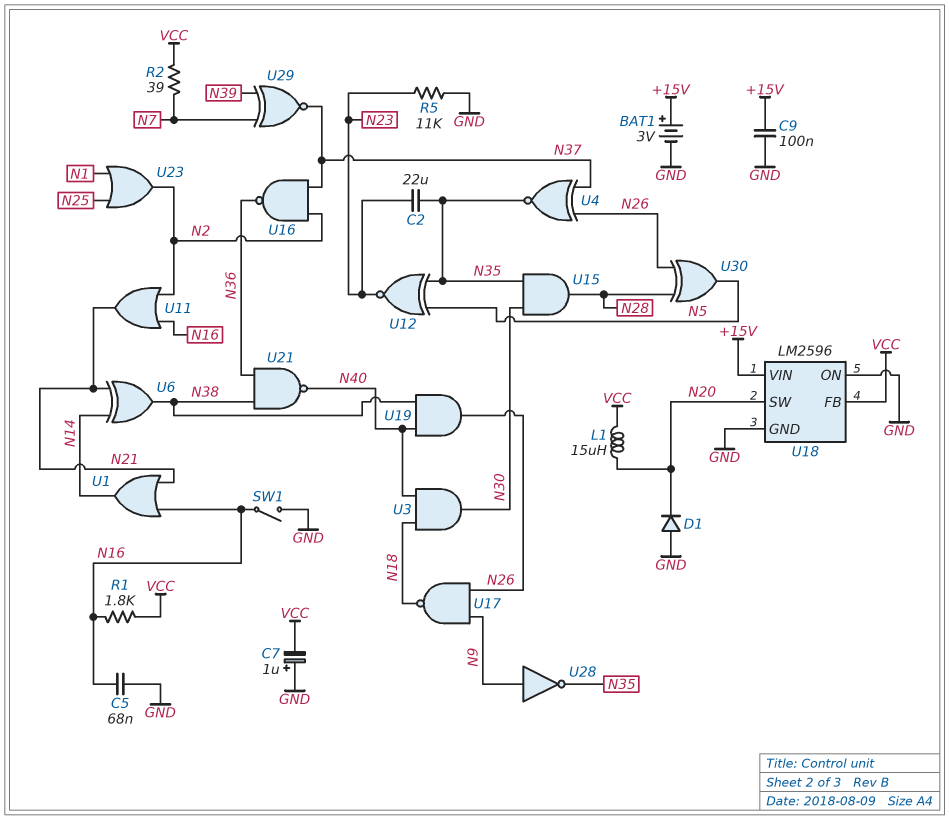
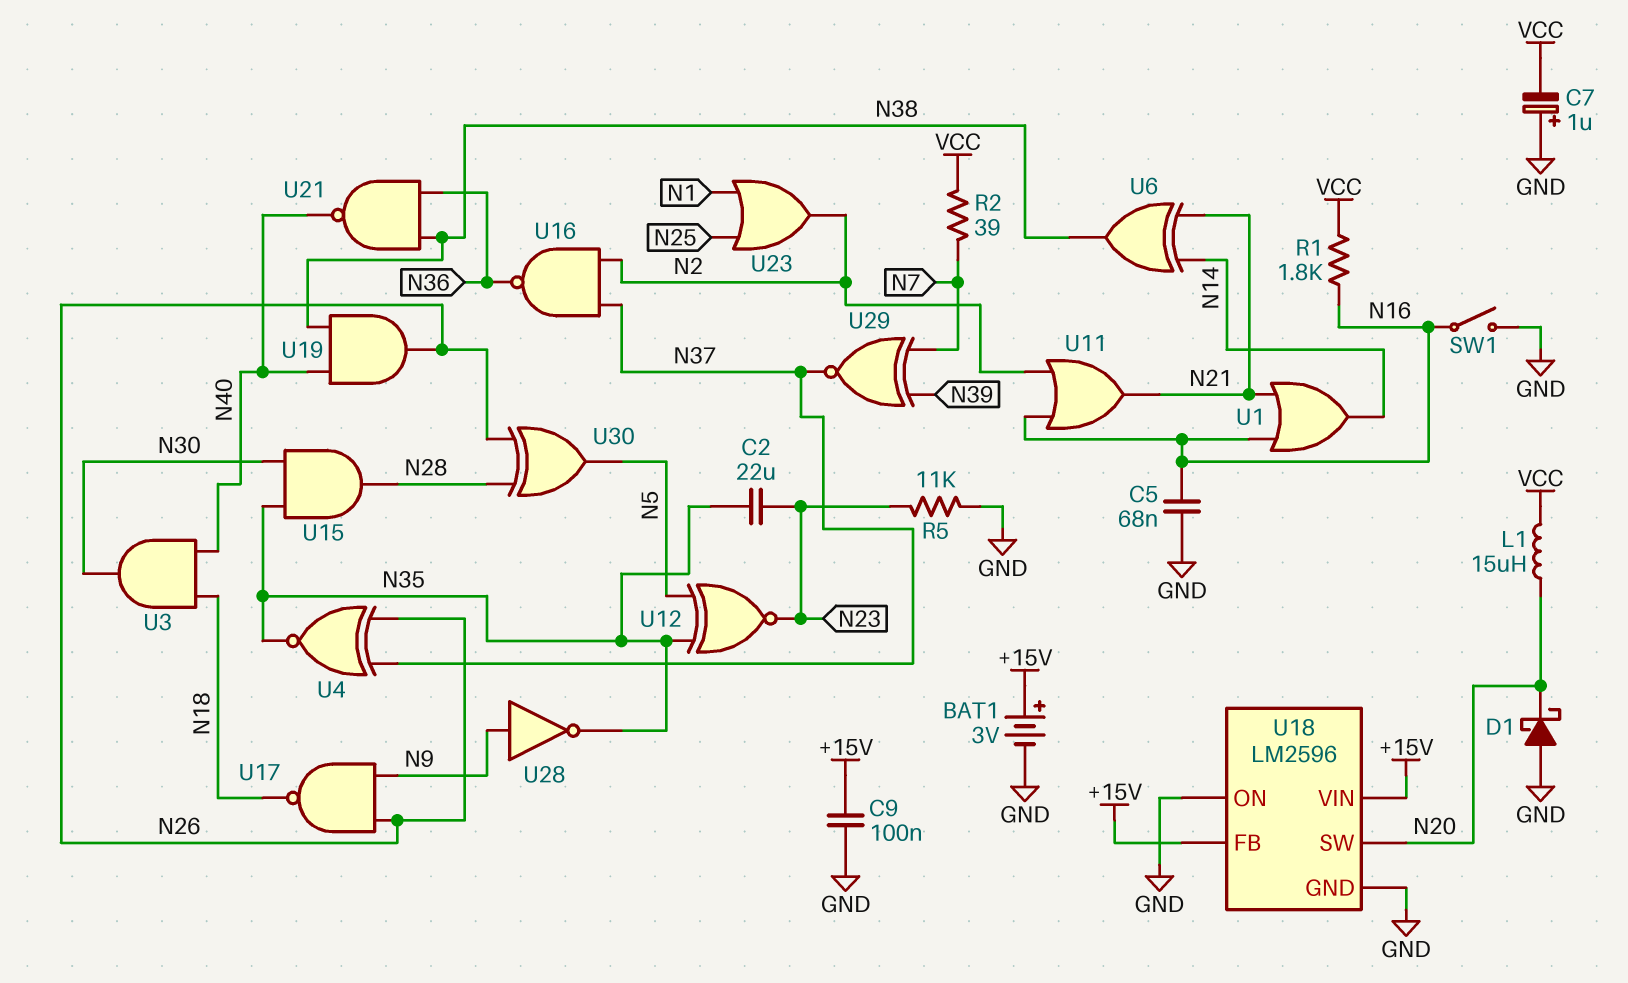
D1: diode (A GND, K N20) -> schottky (A GND, K N20)
U18 pin FB: VCC -> +15V

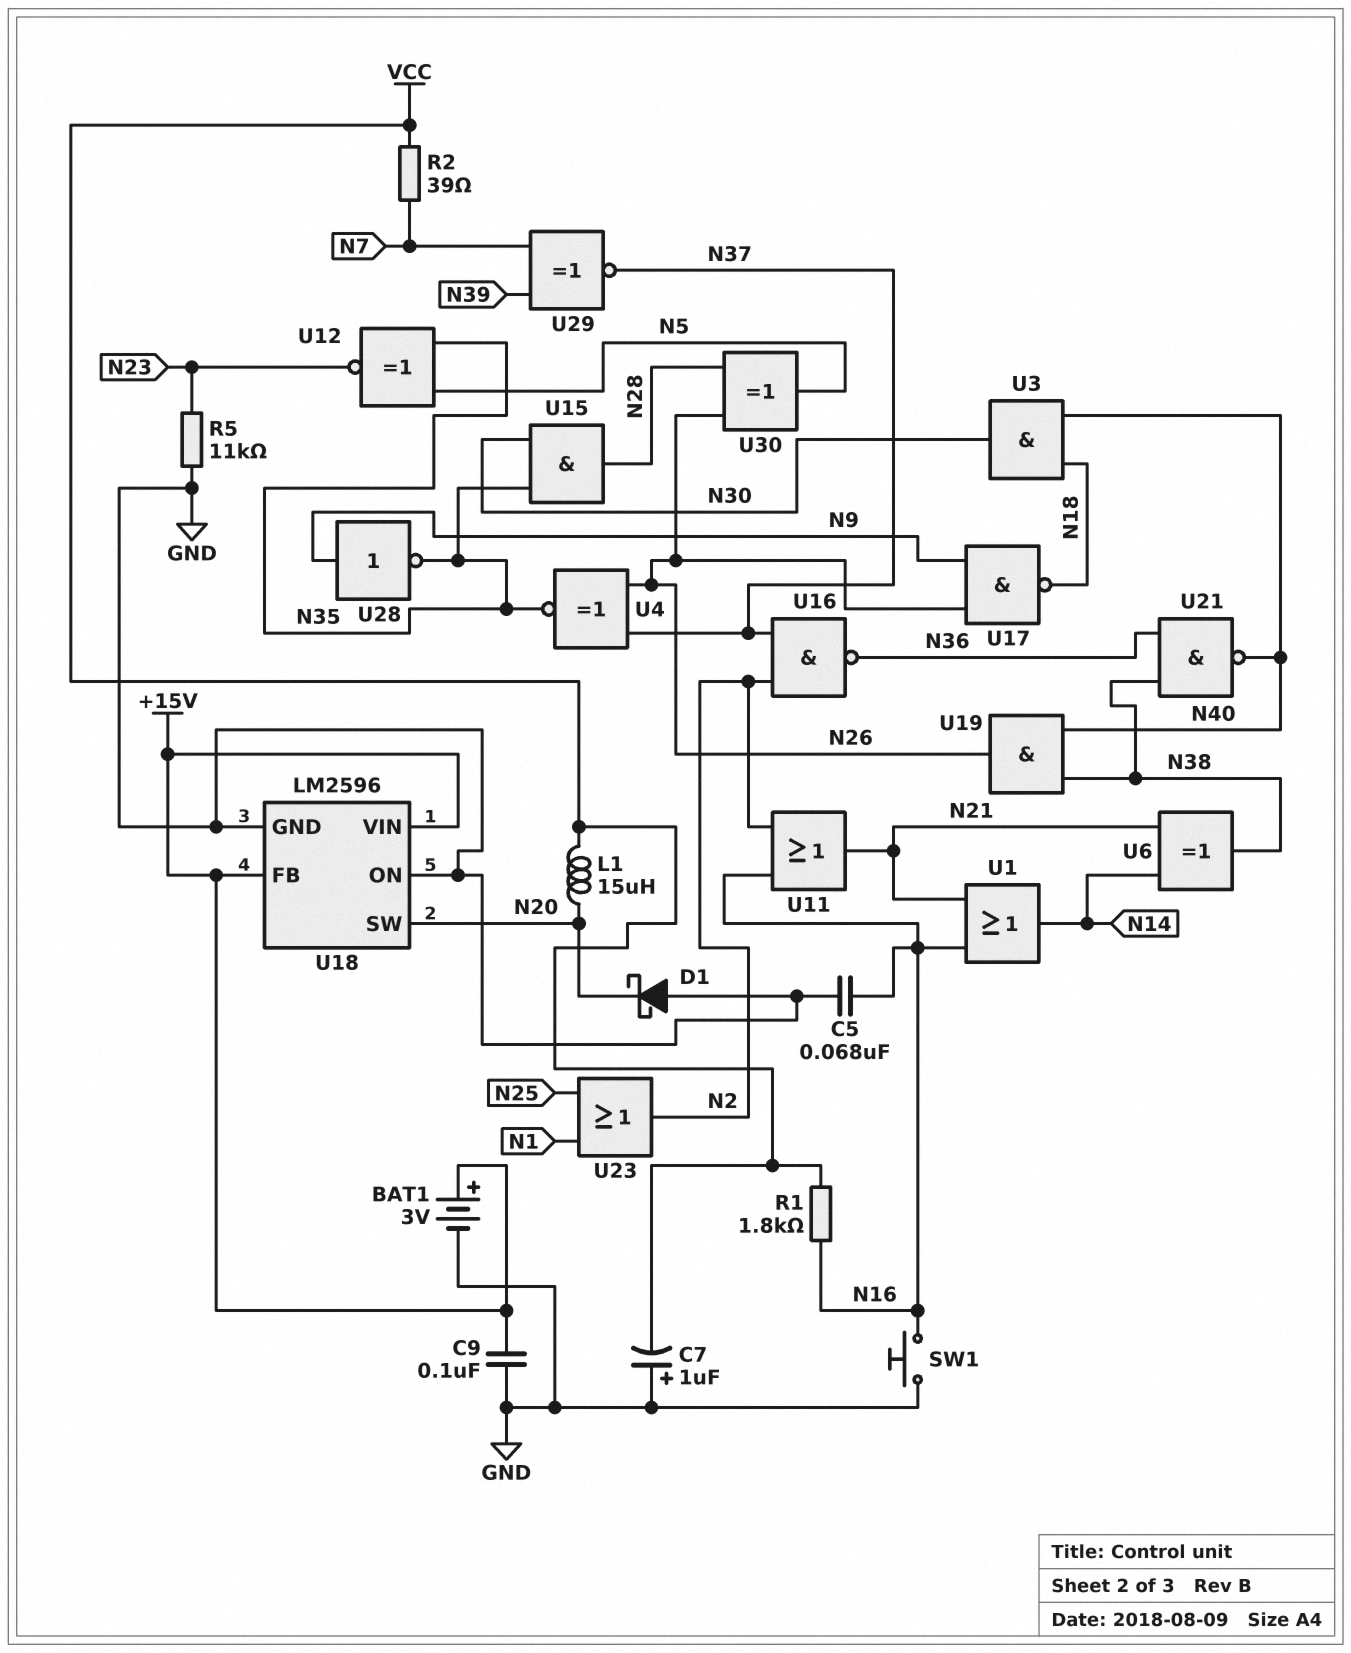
C2: 22uF (N23, N35) -> none
SW1: switch (GND, N16) -> button (GND, N16)

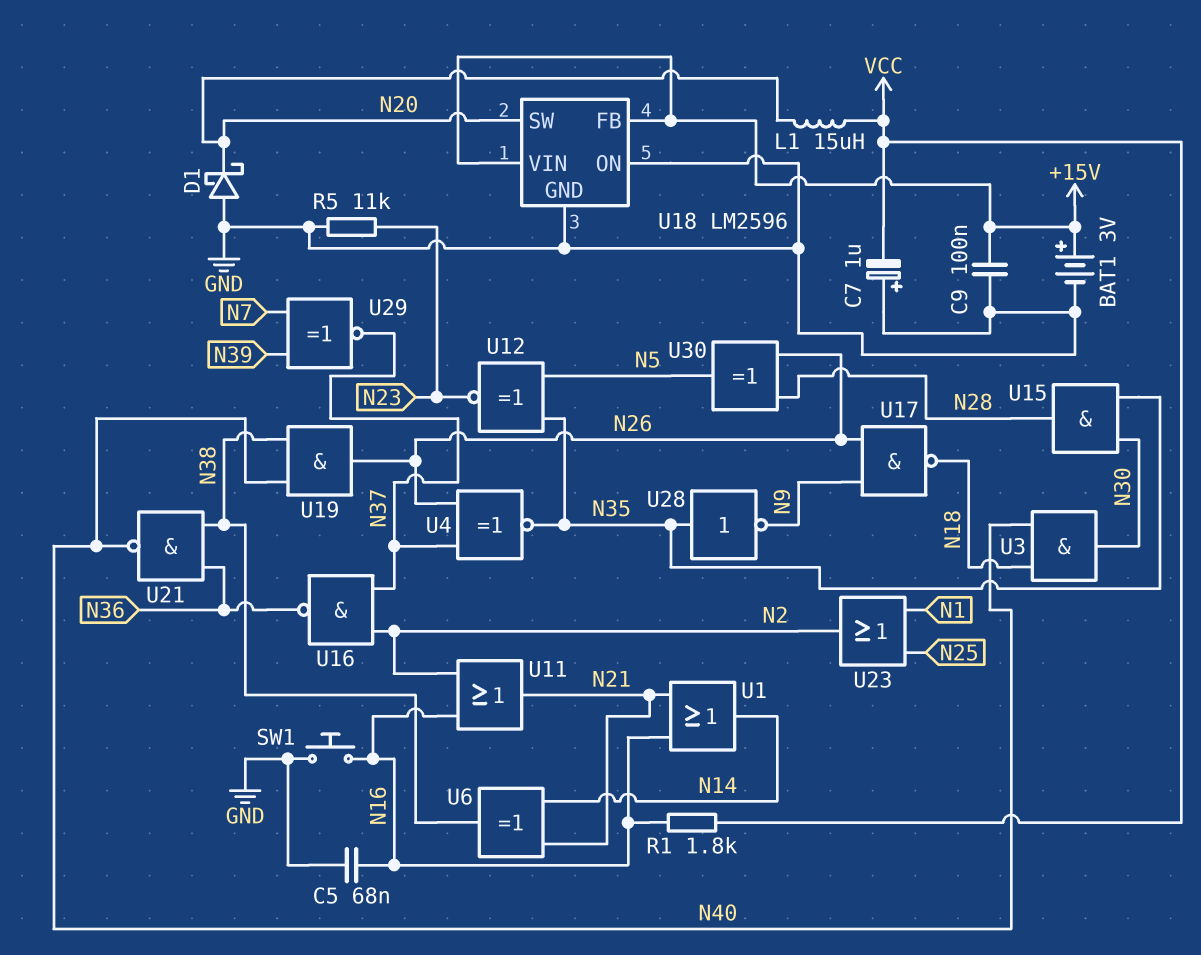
R2: 39 (N7, VCC) -> none
U28: NOT (in N9, out N35) -> NOT (in N35, out N9)

